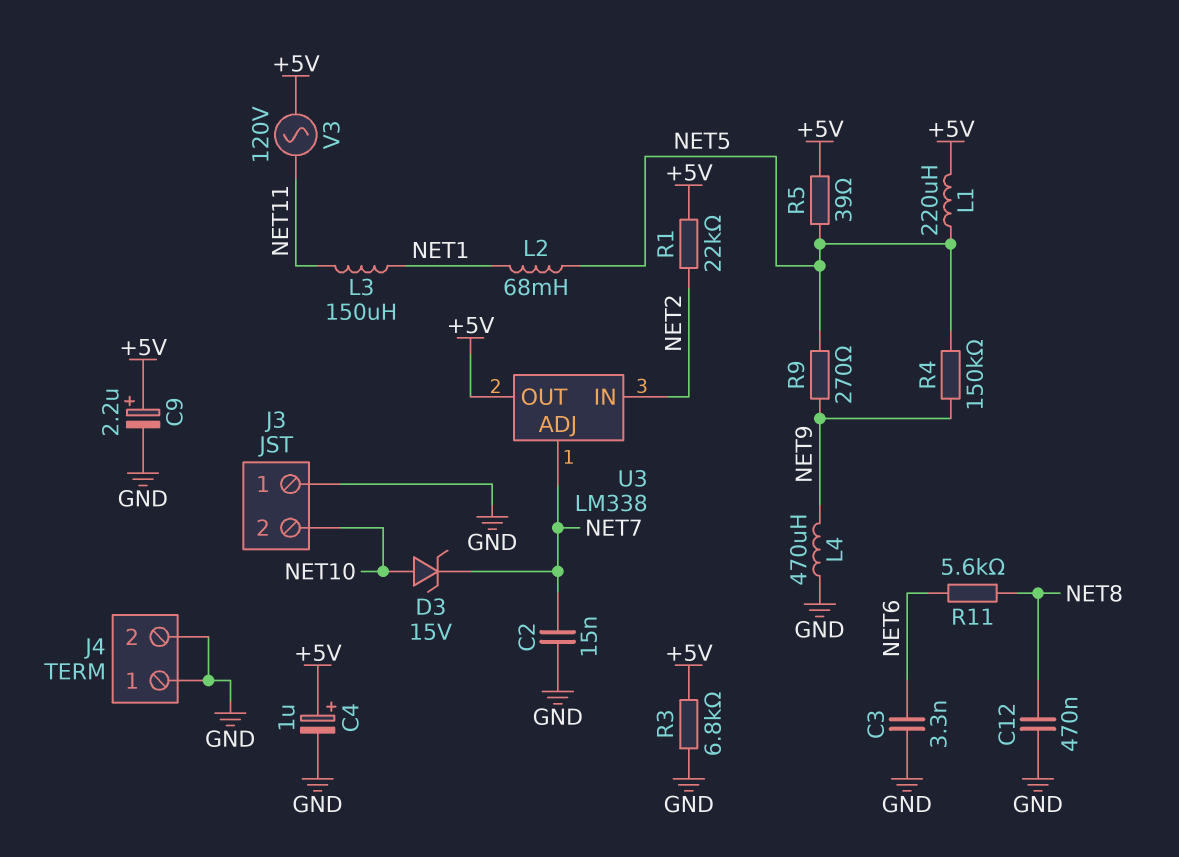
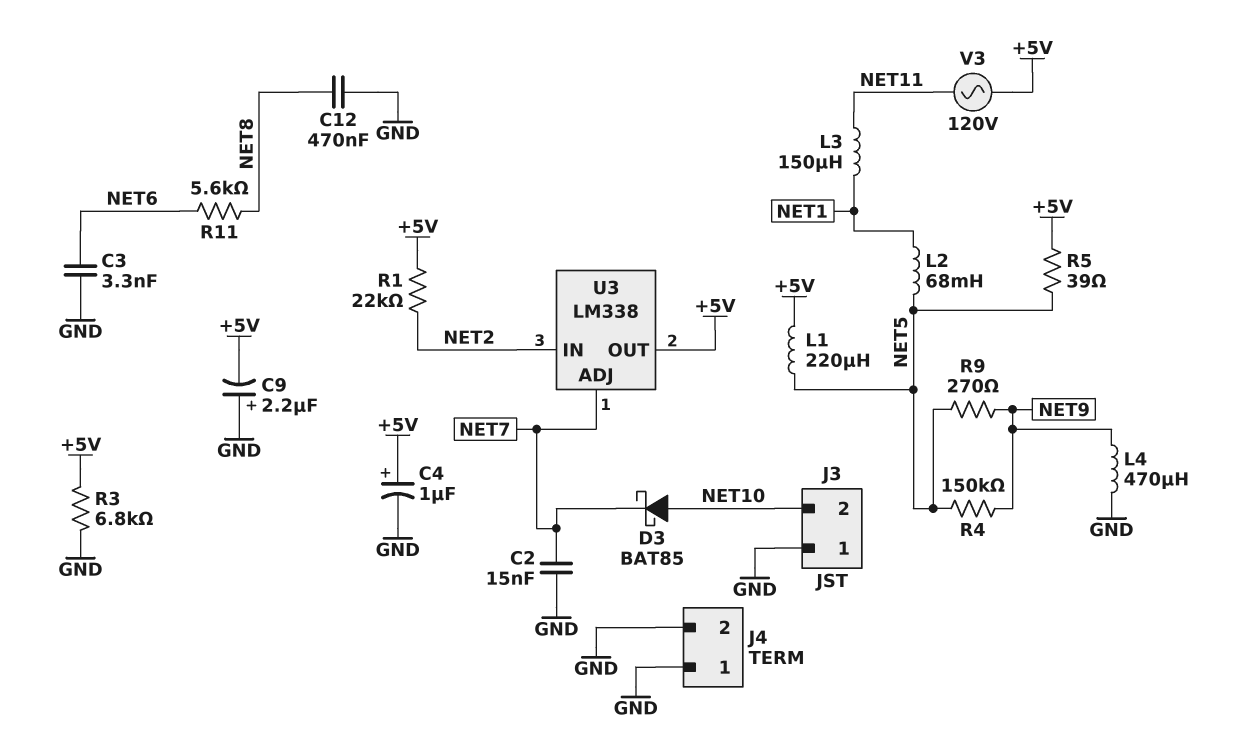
C9: 2.2uF (plus +5V, minus GND) -> 2.2uF (plus GND, minus +5V)
D3: zener 15V (A NET10, K NET7) -> schottky BAT85 (A NET10, K NET7)

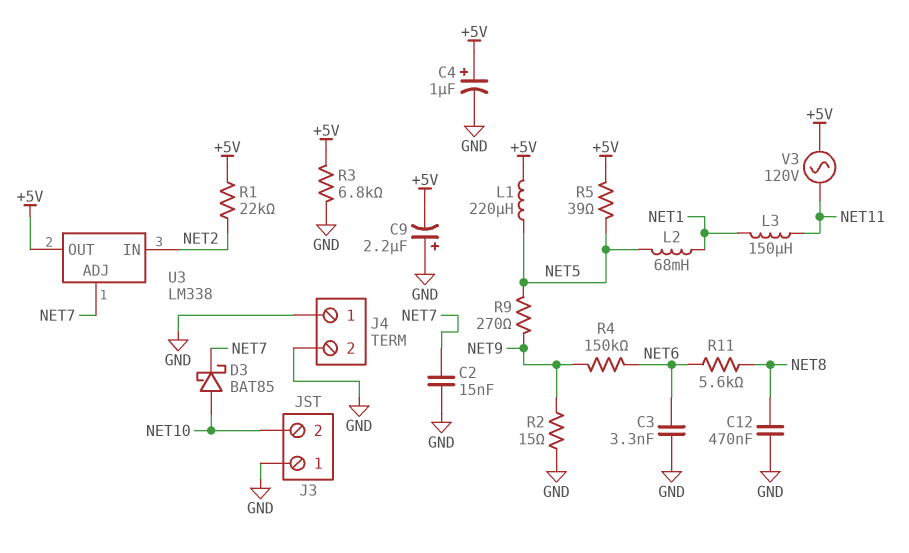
L4: 470uH (GND, NET9) -> none
R2: none -> 15 (GND, NET9)
R4: 150k (NET5, NET9) -> 150k (NET6, NET9)

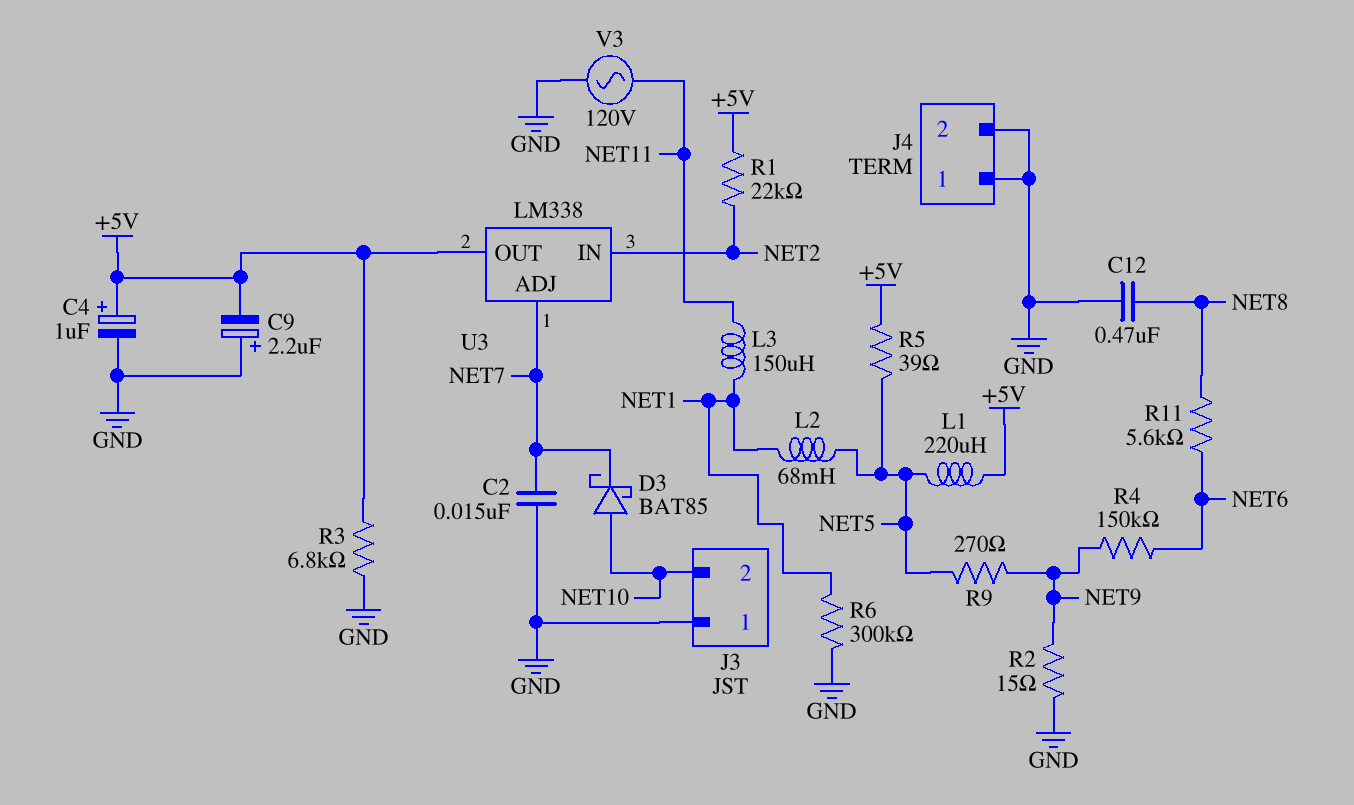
C3: 3.3nF (GND, NET6) -> none
R6: none -> 300k (GND, NET1)
V3: AC 120V (+5V, NET11) -> AC 120V (GND, NET11)

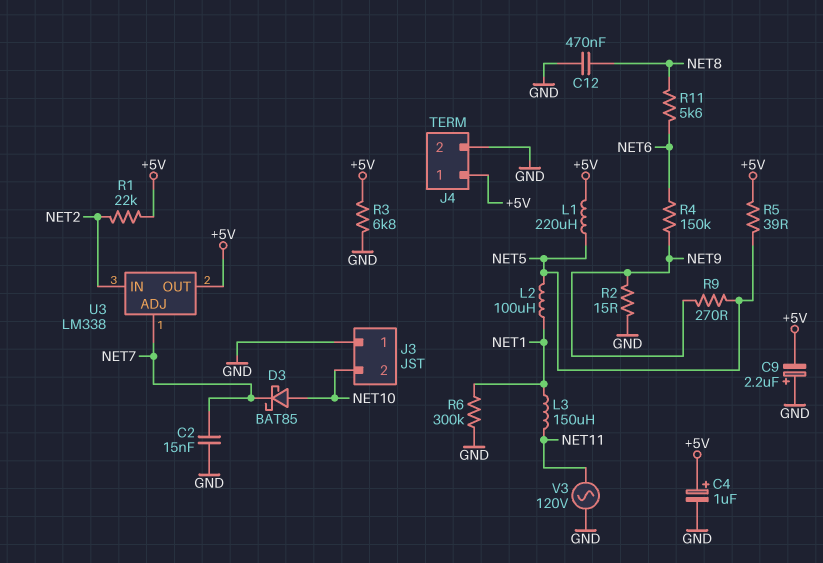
J4 pin 1: GND -> +5V
L2: 68mH (NET1, NET5) -> 100uH (NET1, NET5)

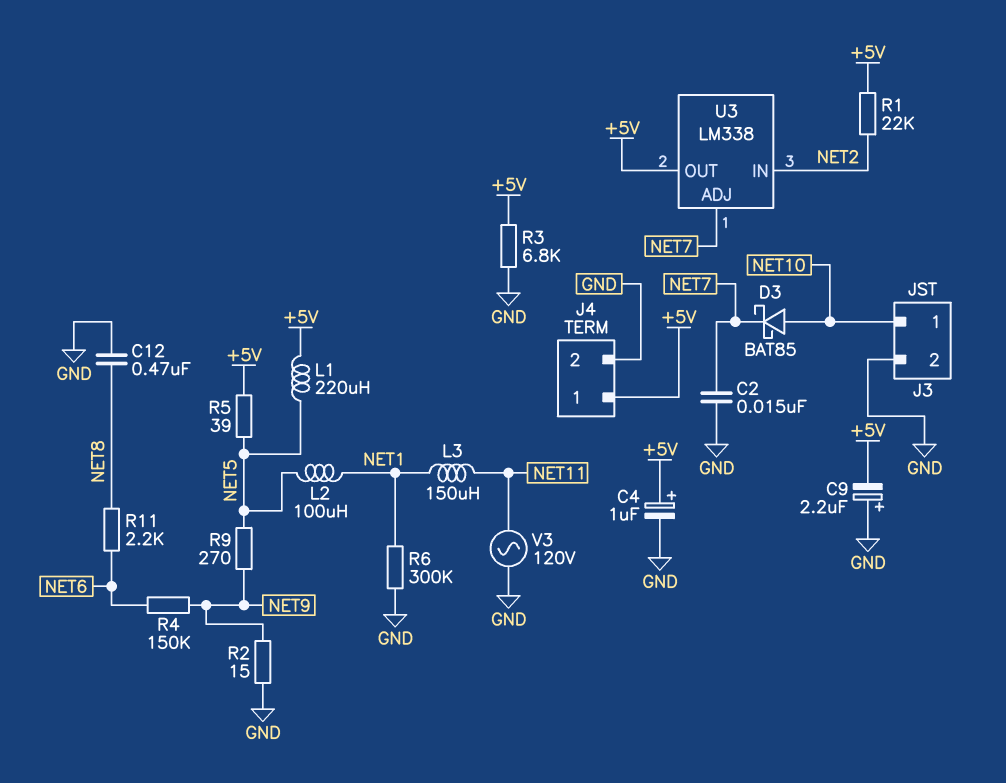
J3 pin 1: GND -> NET10
J3 pin 2: NET10 -> GND
R11: 5.6k (NET6, NET8) -> 2.2k (NET6, NET8)

